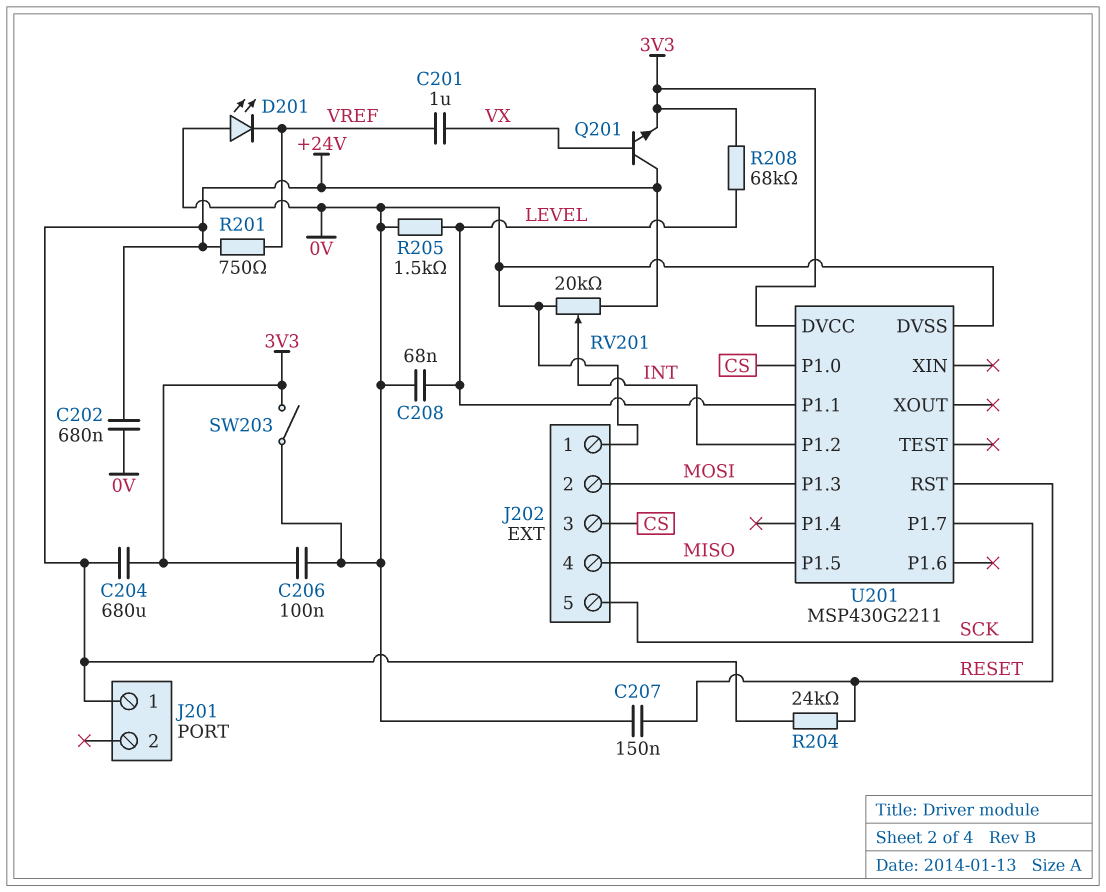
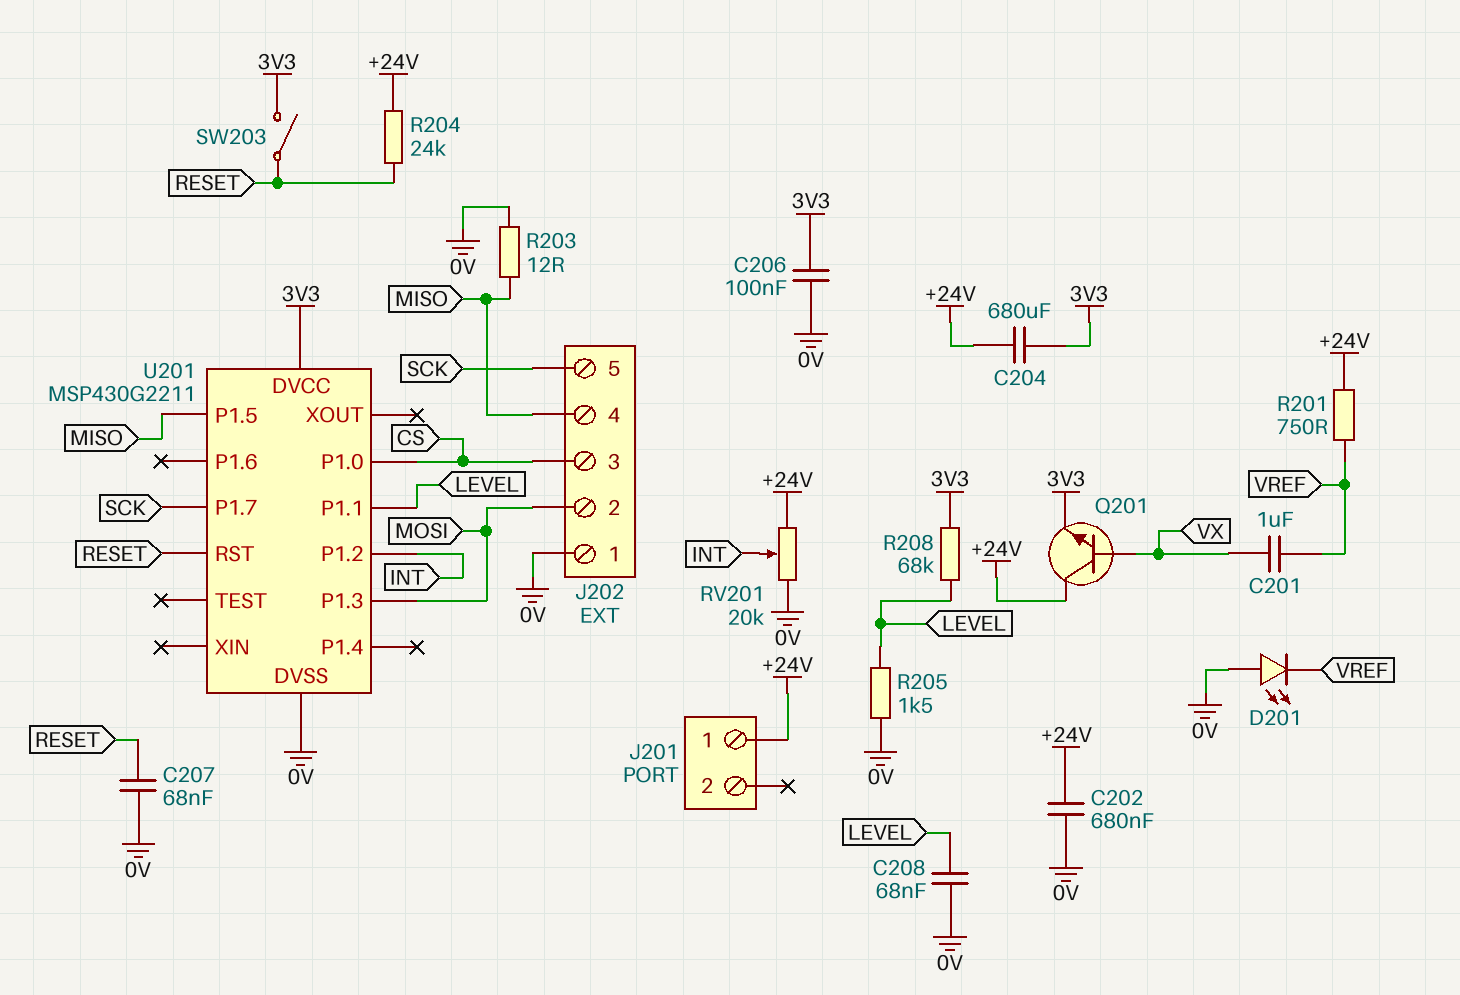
C207: 150nF (0V, RESET) -> 68nF (0V, RESET)
R203: none -> 12 (0V, MISO)
SW203: switch (0V, 3V3) -> switch (3V3, RESET)

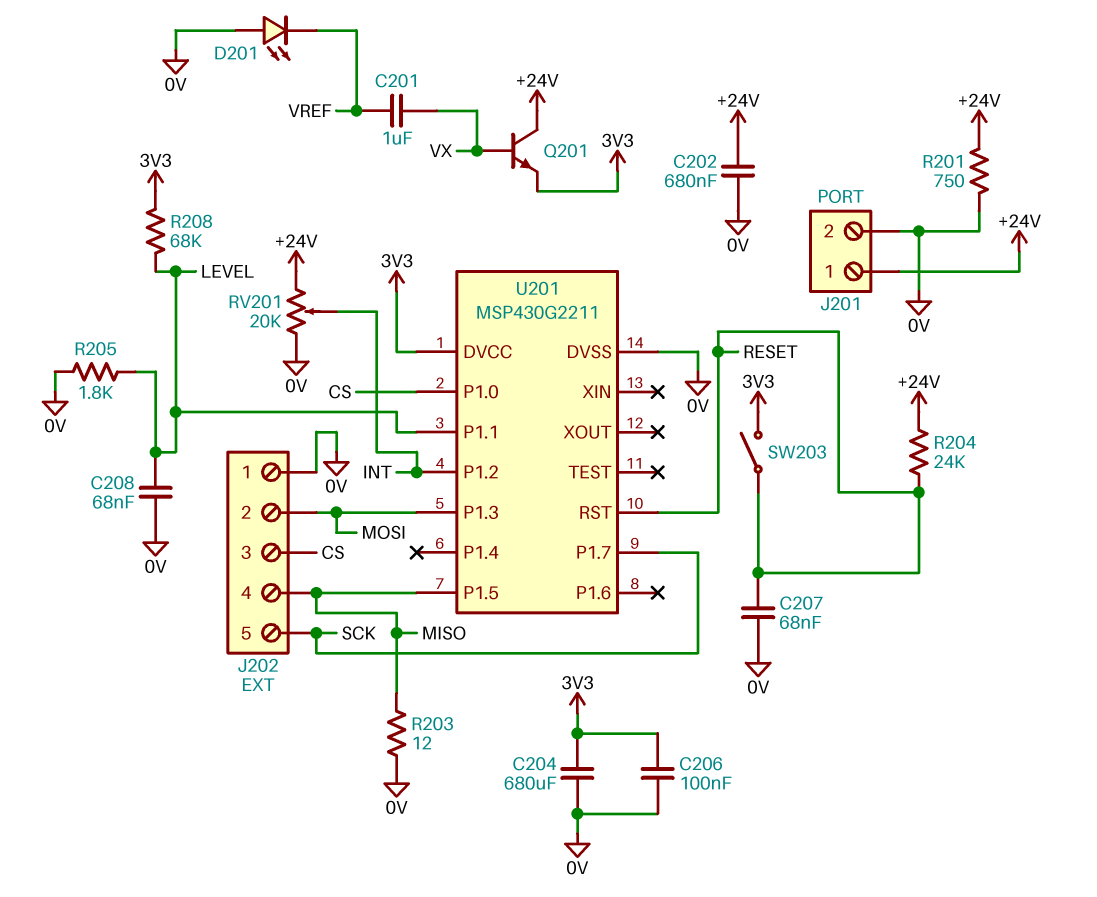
C204: 680uF (+24V, 3V3) -> 680uF (0V, 3V3)
J201 pin 2: none -> 0V
R201: 750 (+24V, VREF) -> 750 (+24V, 0V)
R205: 1.5k (0V, LEVEL) -> 1.8k (0V, LEVEL)

